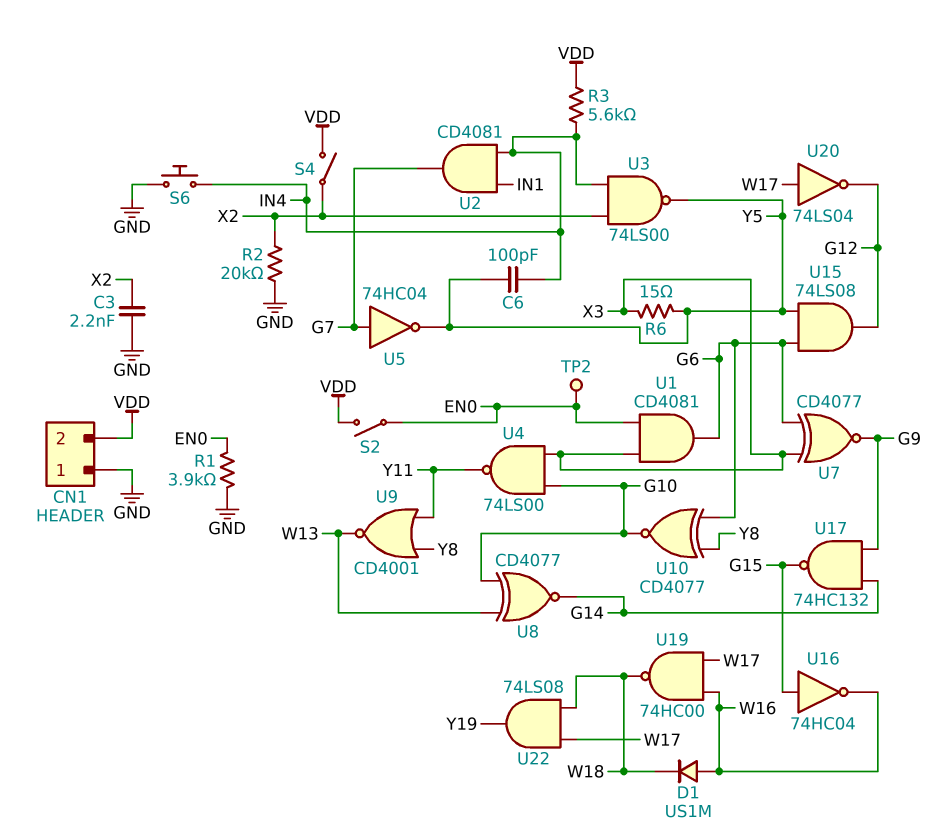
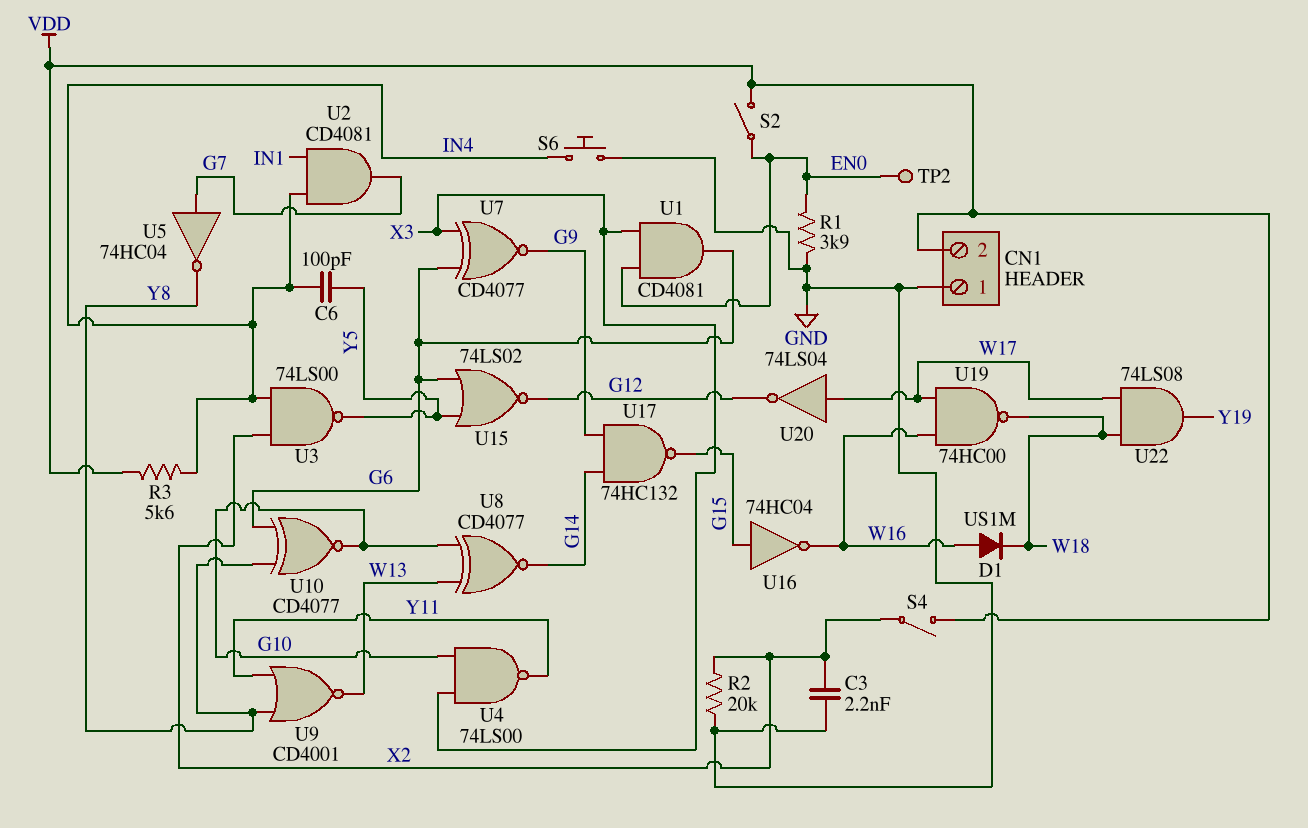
R6: 15 (X3, Y5) -> none
U5: NOT 74HC04 (in G7, out Y5) -> NOT 74HC04 (in G7, out Y8)
U15: AND 74LS08 (in G6, in Y5, out G12) -> NOR 74LS02 (in G6, in Y5, out G12)

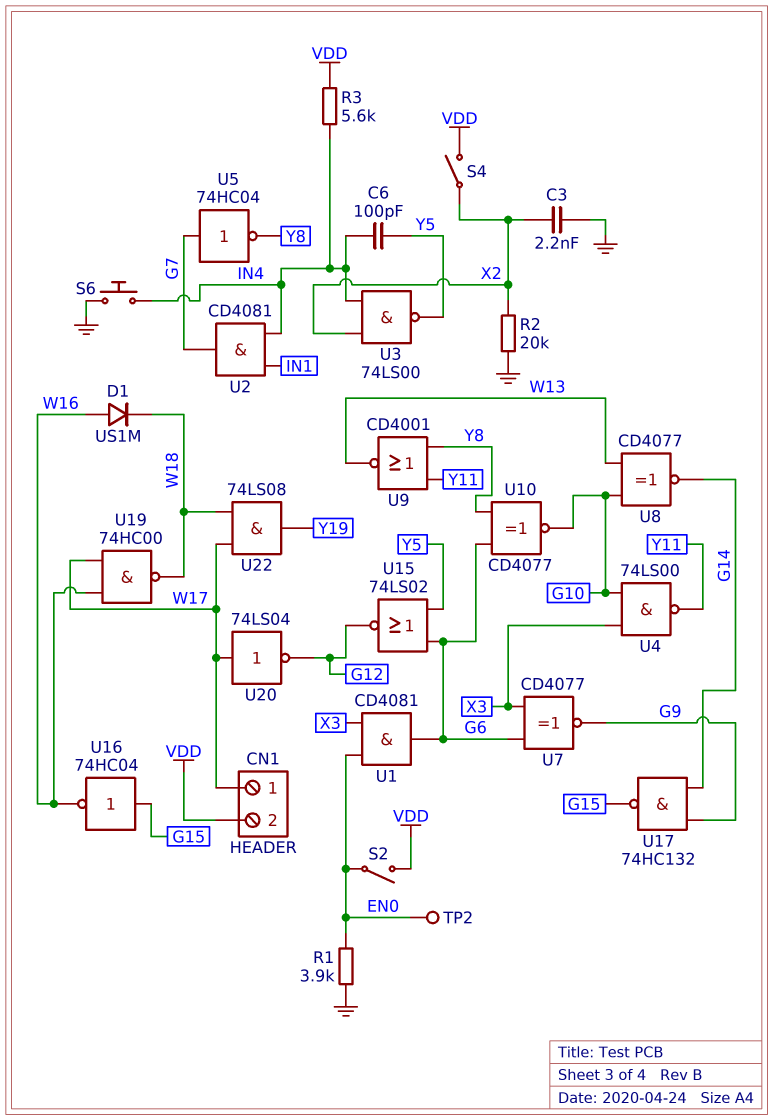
CN1 pin 1: GND -> W17

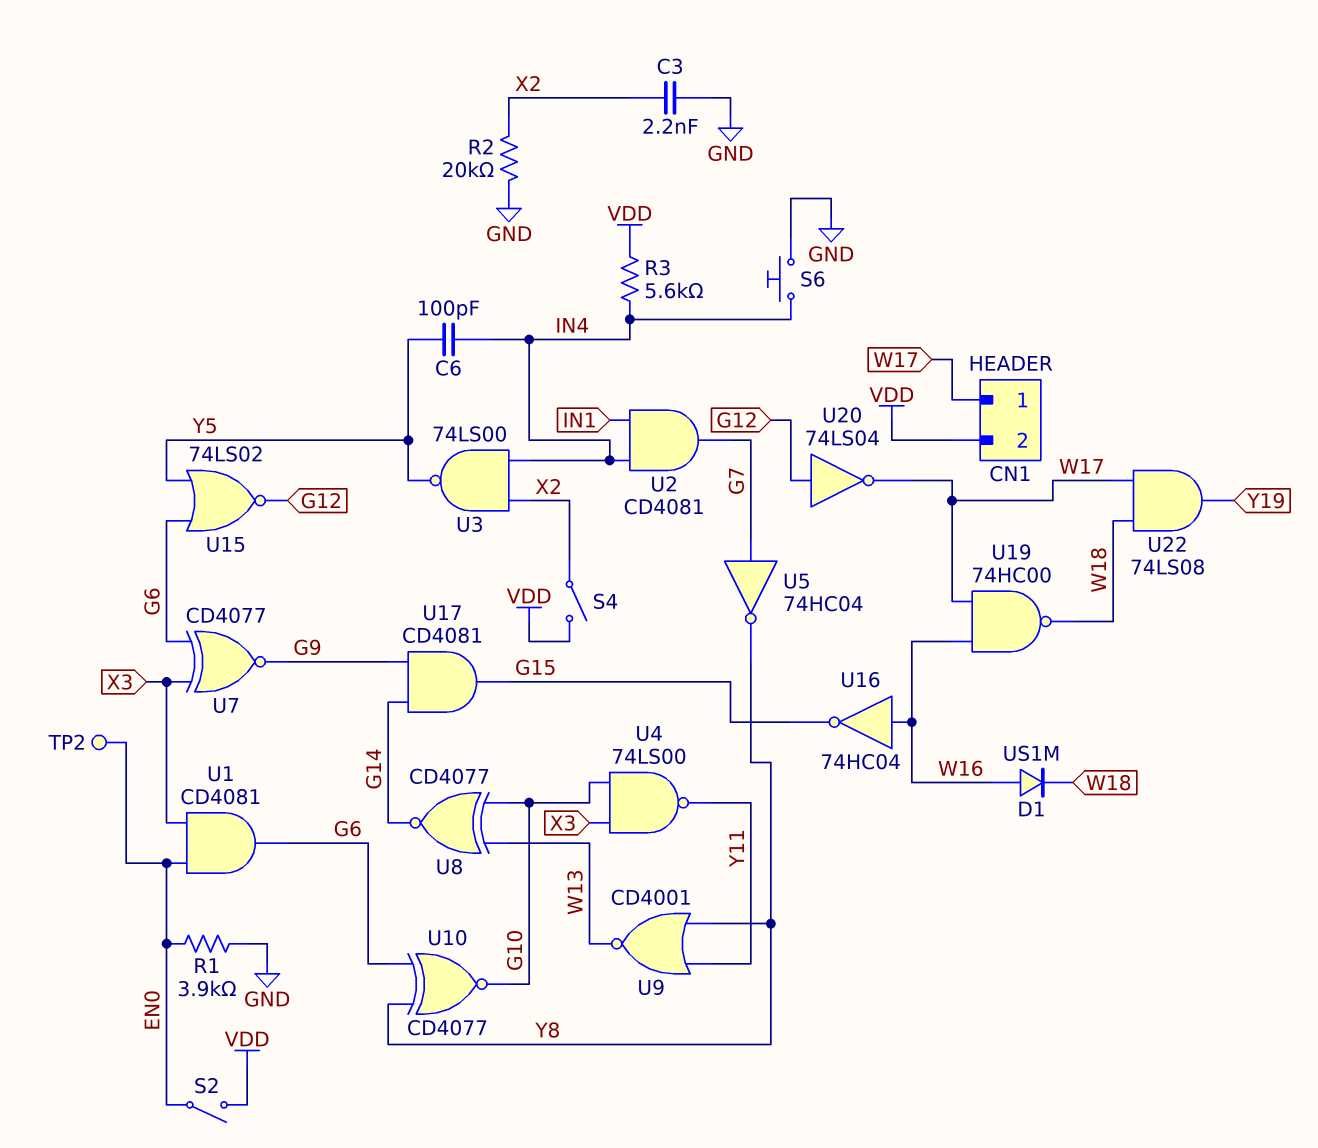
U16: NOT 74HC04 (in G15, out W16) -> NOT 74HC04 (in W16, out G15)
U17: NAND 74HC132 (in G9, in G14, out G15) -> AND CD4081 (in G9, in G14, out G15)
U20: NOT 74LS04 (in W17, out G12) -> NOT 74LS04 (in G12, out W17)

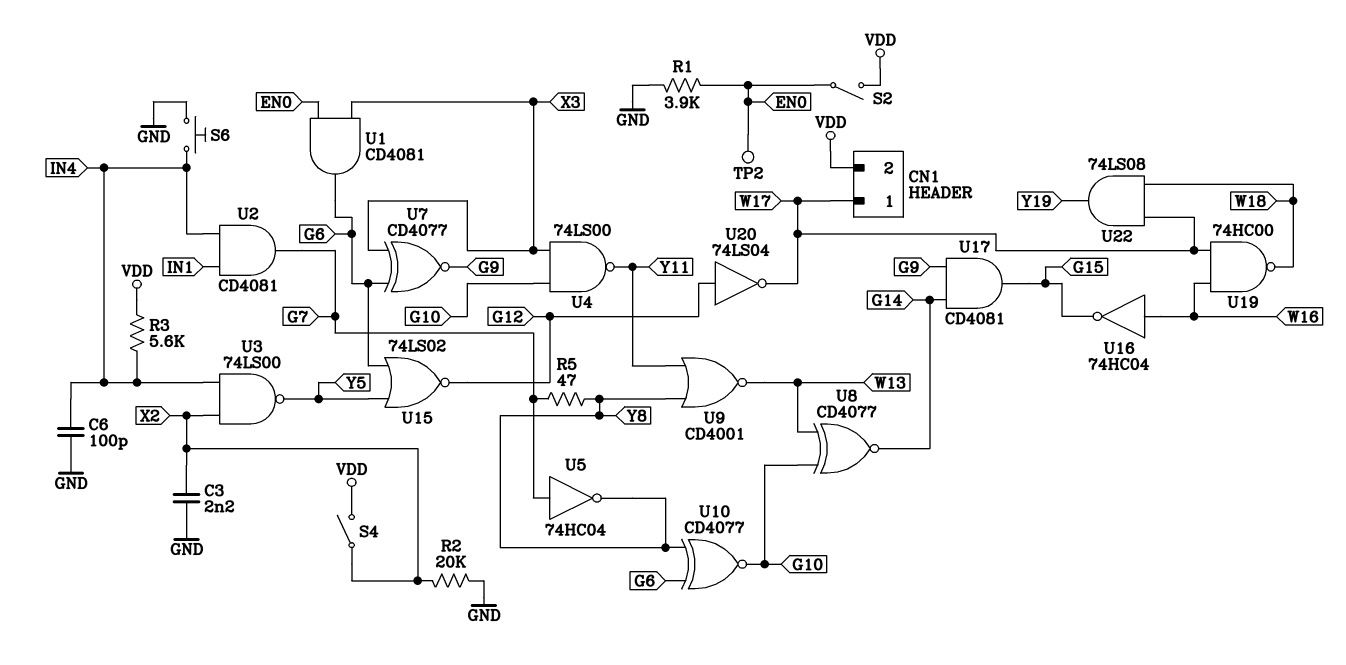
C6: 100pF (IN4, Y5) -> 100pF (GND, IN4)
D1: diode US1M (A W16, K W18) -> none
R5: none -> 47 (G7, Y8)

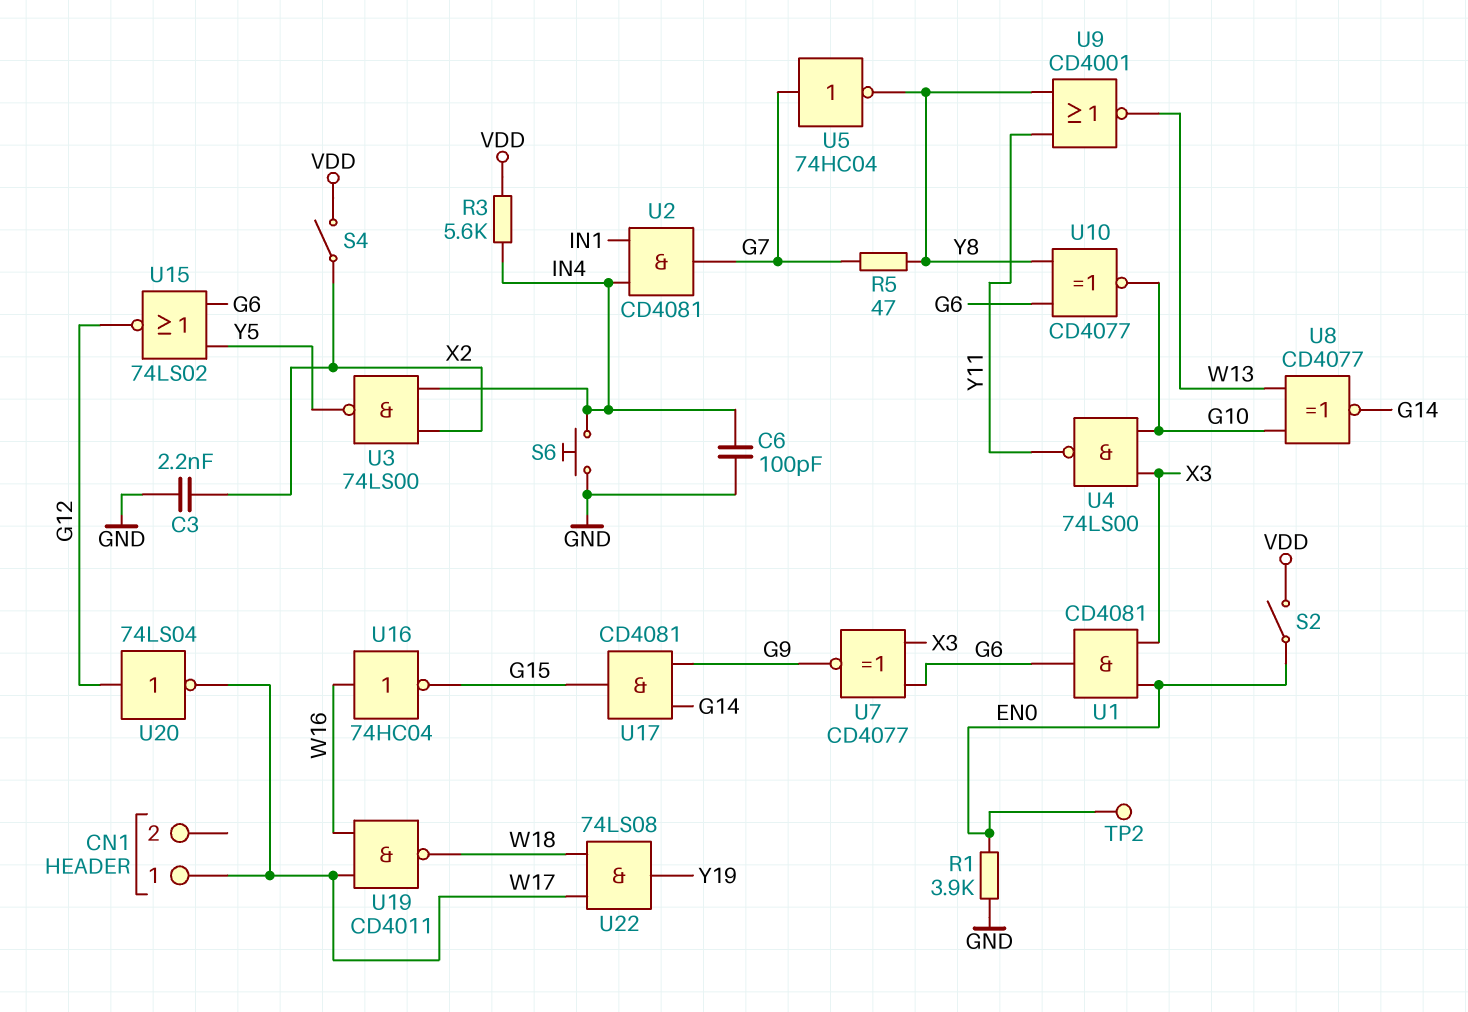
CN1 pin 2: VDD -> none
R2: 20k (GND, X2) -> none
U19: NAND 74HC00 (in W16, in W17, out W18) -> NAND CD4011 (in W16, in W17, out W18)

